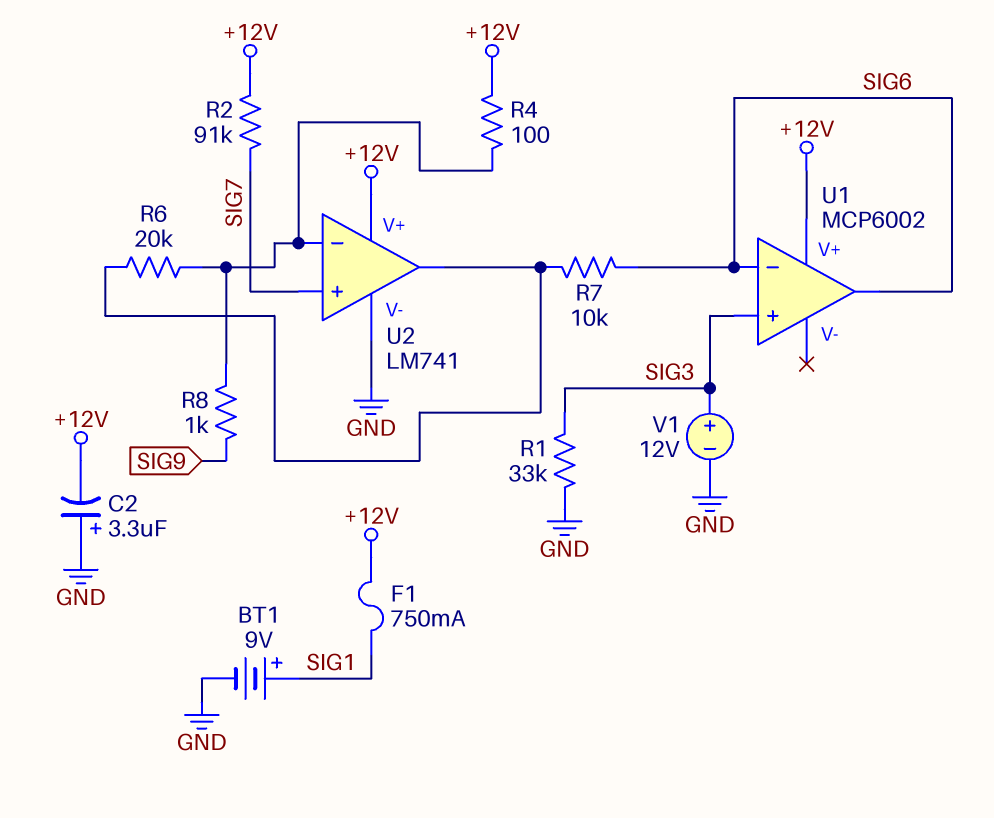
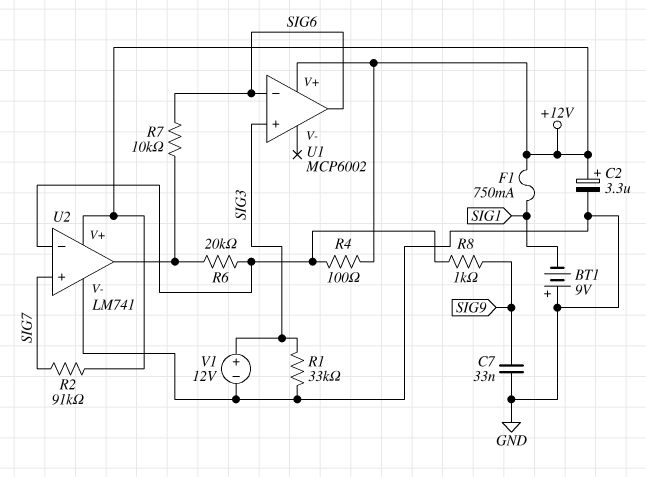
BT1: 9V (plus SIG1, minus GND) -> 9V (plus GND, minus SIG1)
C2: 3.3uF (plus GND, minus +12V) -> 3.3uF (plus +12V, minus GND)
C7: none -> 33nF (GND, SIG9)

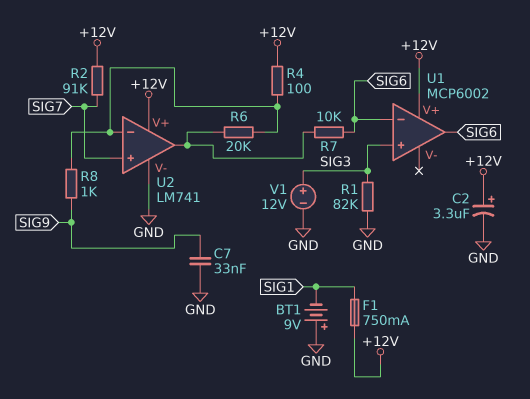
R1: 33k (GND, SIG3) -> 82k (GND, SIG3)

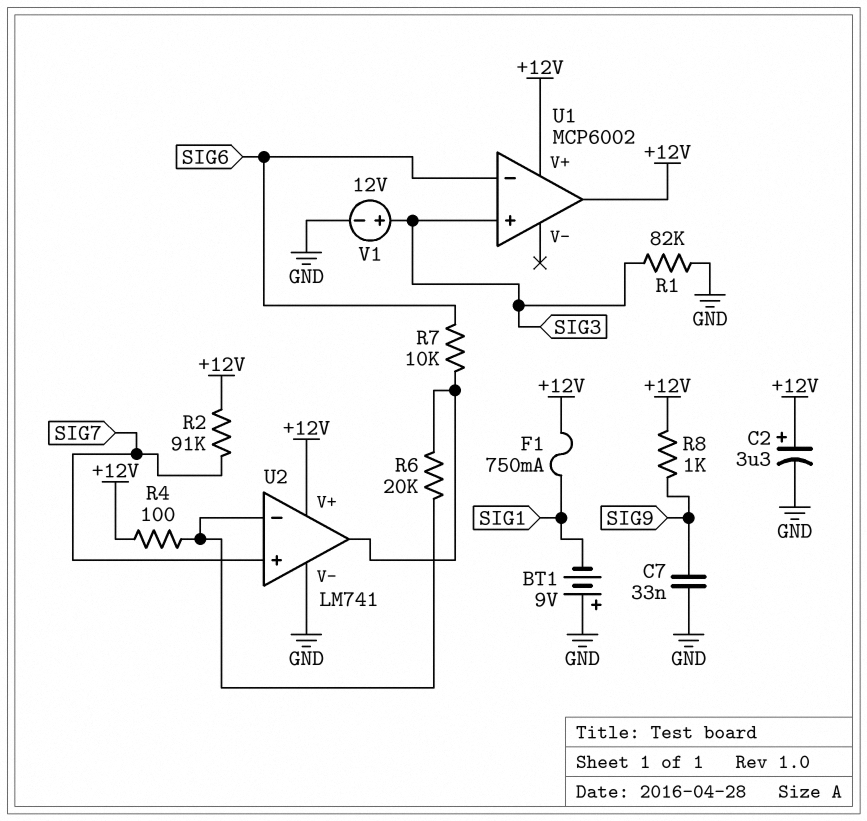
R8: 1k (SIG9, U2/in-) -> 1k (+12V, SIG9)
U1 pin out: SIG6 -> +12V

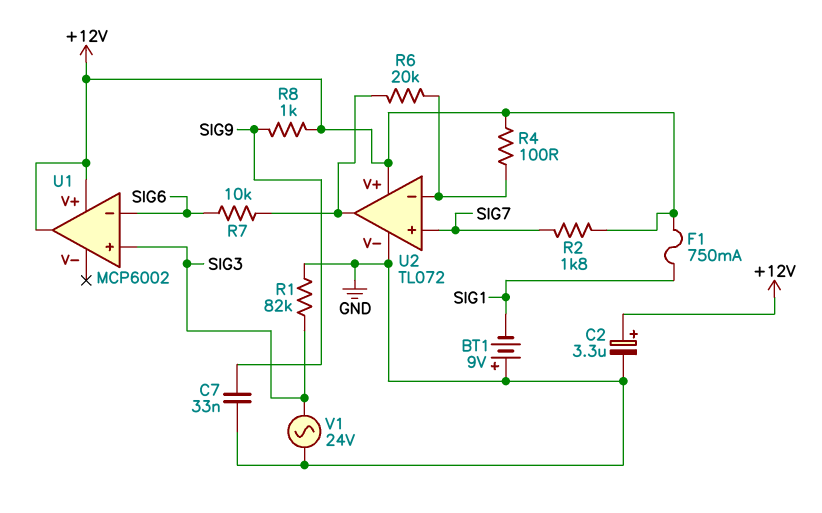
R2: 91k (+12V, SIG7) -> 1.8k (+12V, SIG7)
U2: LM741 -> TL072
V1: 12V (plus SIG3, minus GND) -> AC 24V (GND, SIG3)

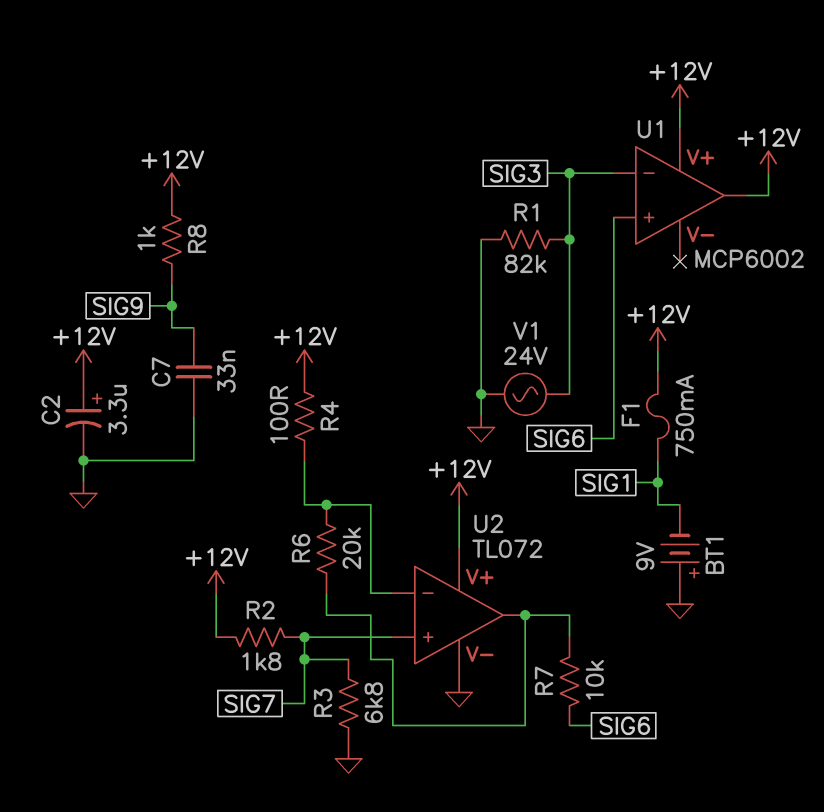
R3: none -> 6.8k (GND, SIG7)
U1 pin in+: SIG3 -> SIG6
U1 pin in-: SIG6 -> SIG3

